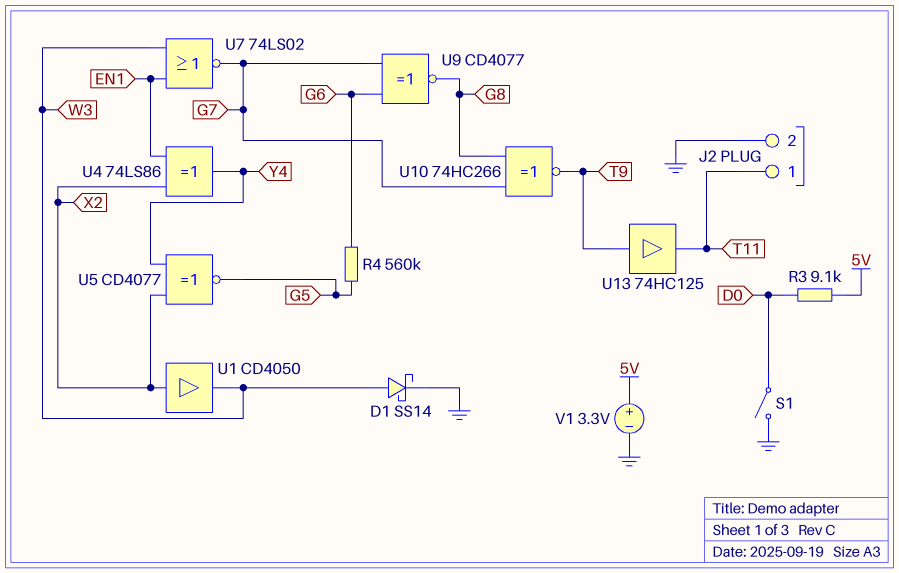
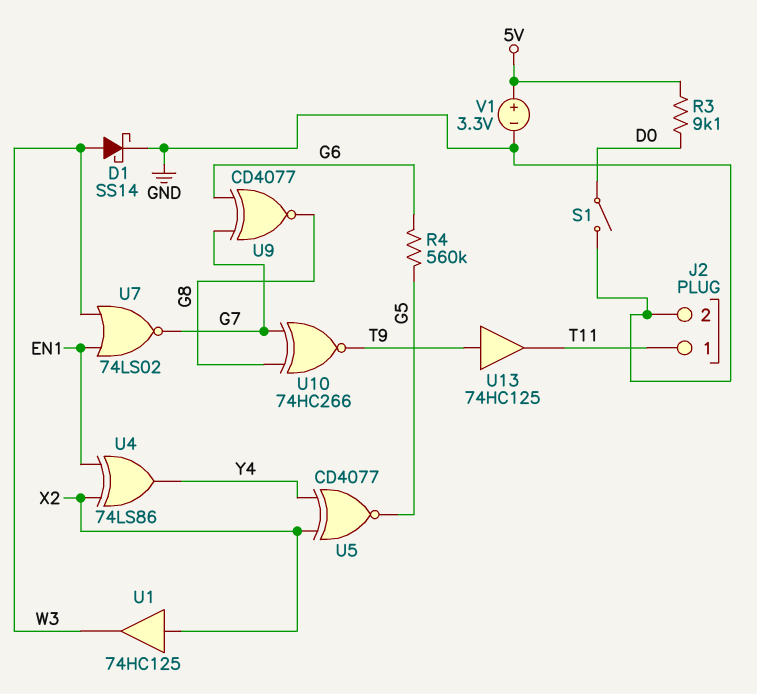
U1: buffer CD4050 (in X2, out W3) -> buffer 74HC125 (in X2, out W3)

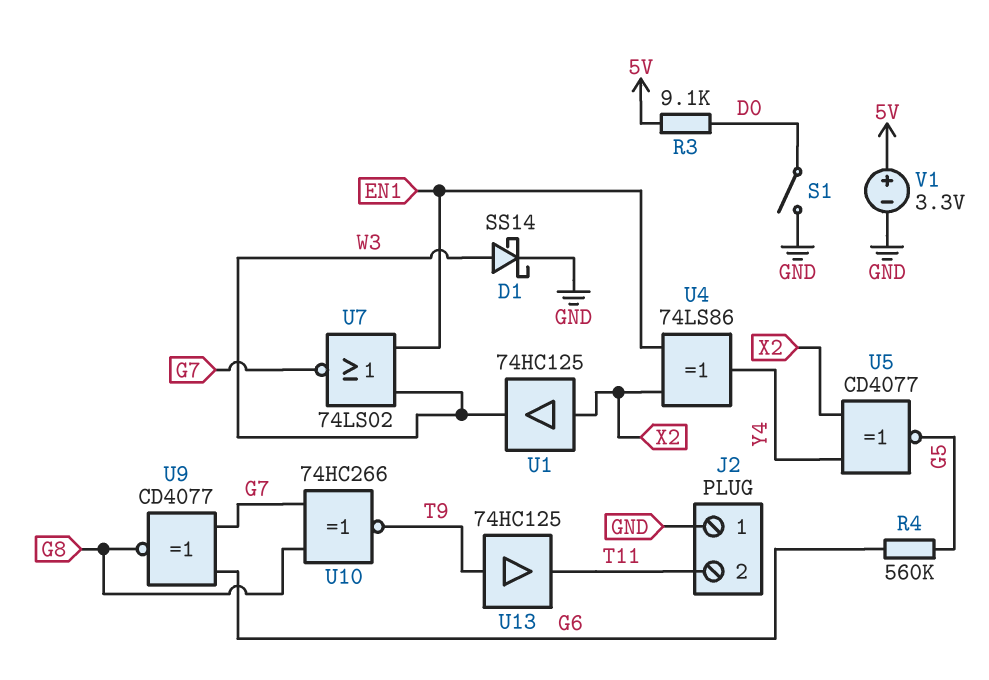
J2 pin 1: T11 -> GND
J2 pin 2: GND -> T11

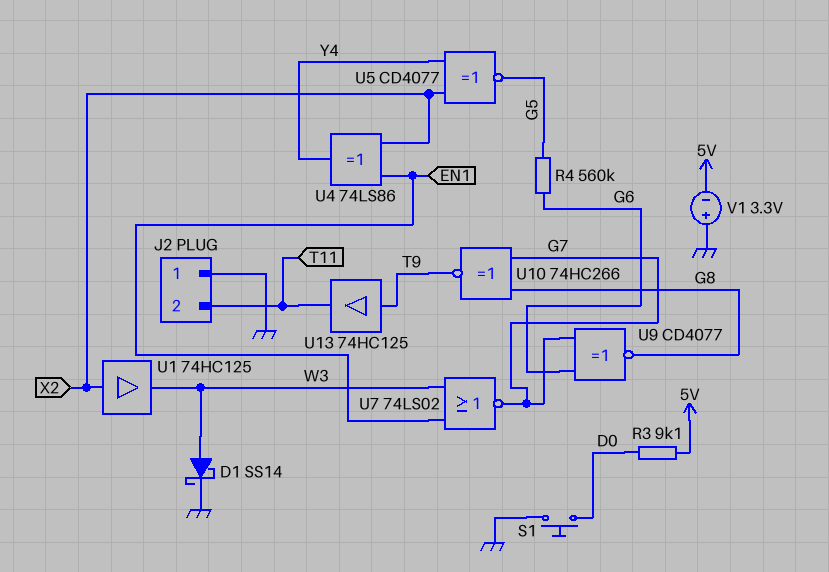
S1: switch (D0, GND) -> button (D0, GND)
V1: 3.3V (plus 5V, minus GND) -> 3.3V (plus GND, minus 5V)

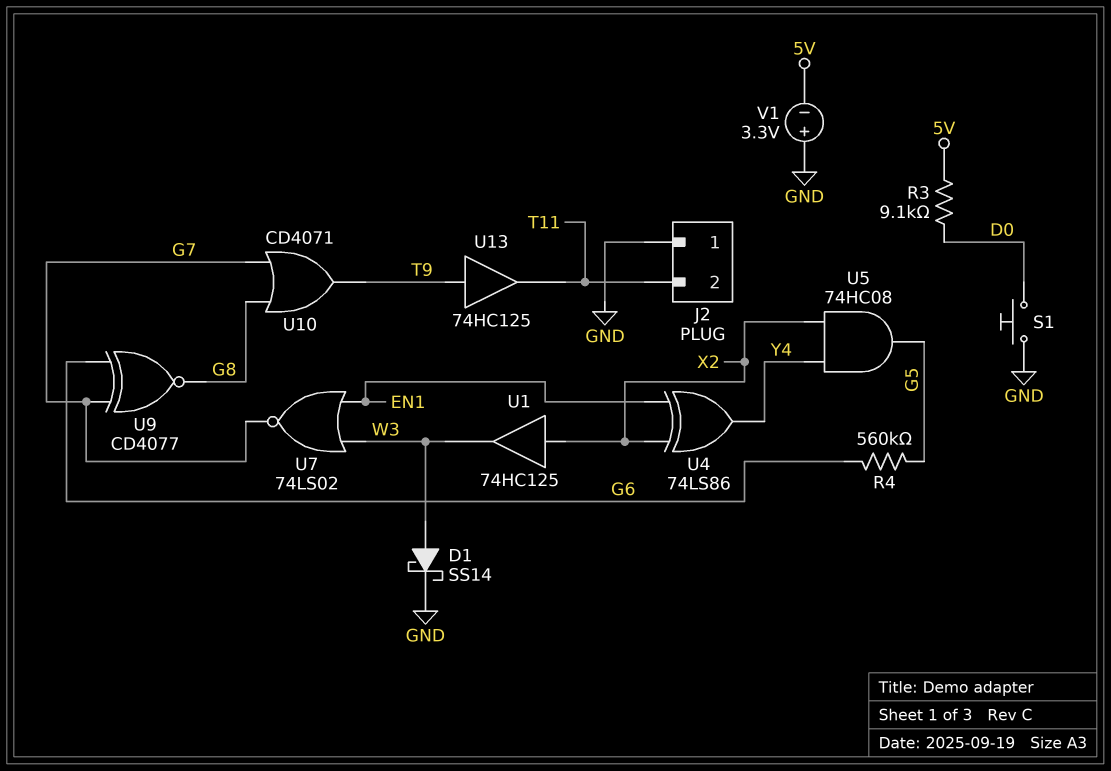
U5: XNOR CD4077 (in X2, in Y4, out G5) -> AND 74HC08 (in X2, in Y4, out G5)
U10: XNOR 74HC266 (in G7, in G8, out T9) -> OR CD4071 (in G7, in G8, out T9)

